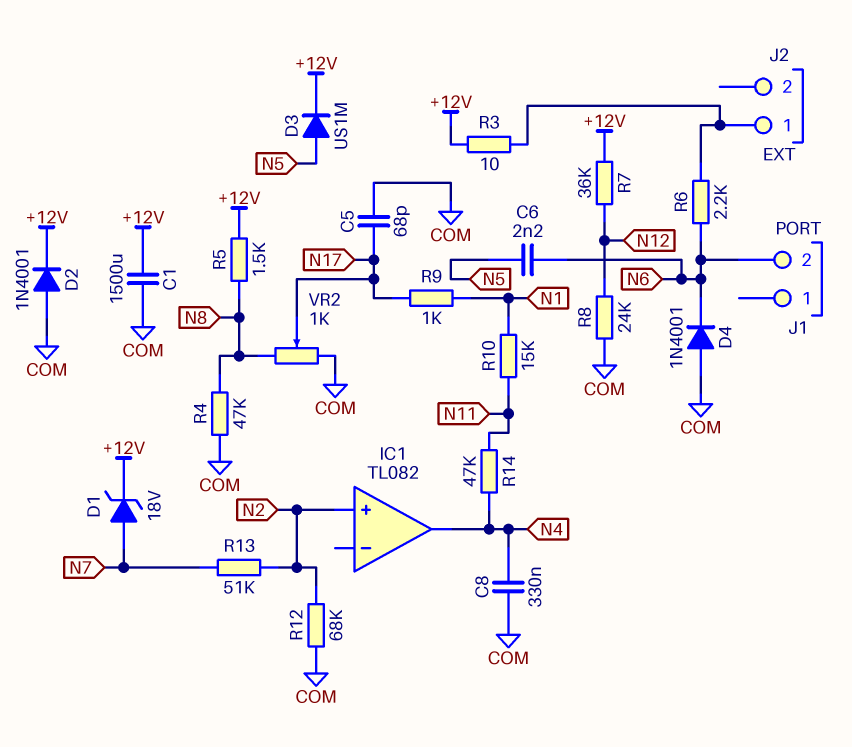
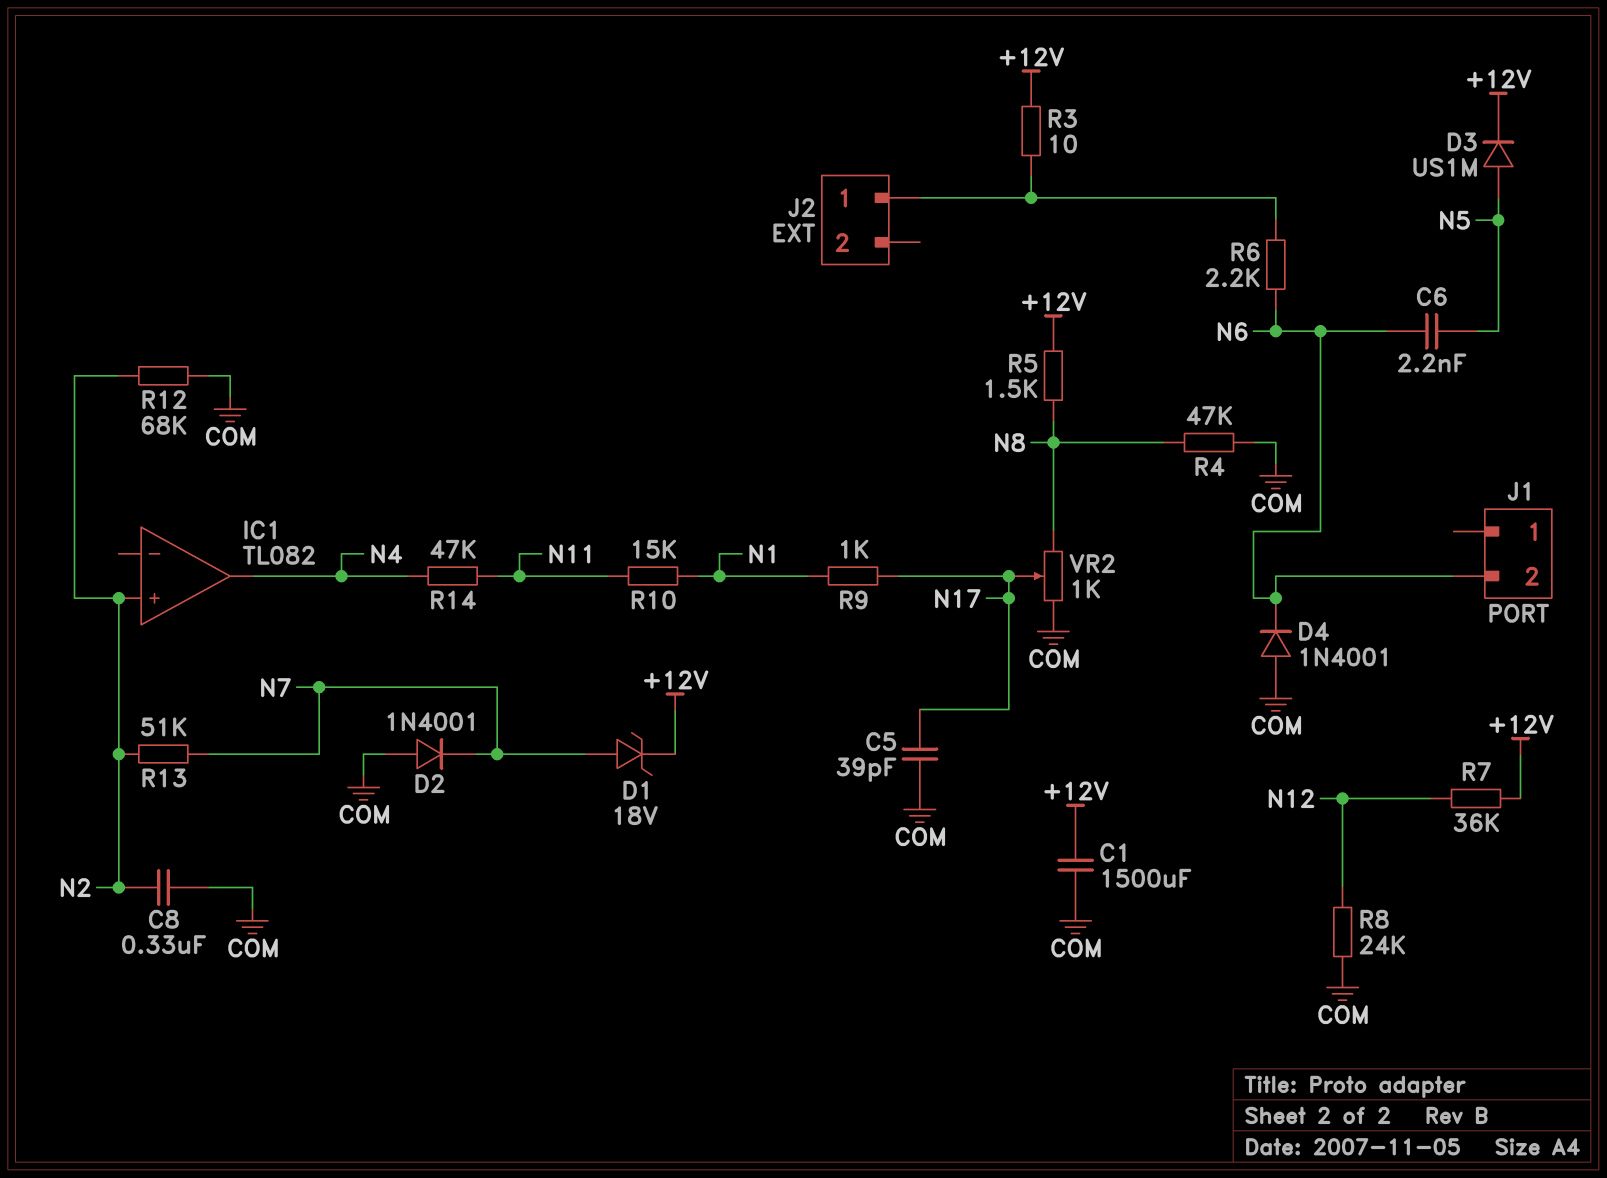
C5: 68pF (COM, N17) -> 39pF (COM, N17)
C8: 330nF (COM, N4) -> 330nF (COM, N2)
D2: diode 1N4001 (A COM, K +12V) -> diode 1N4001 (A COM, K N7)

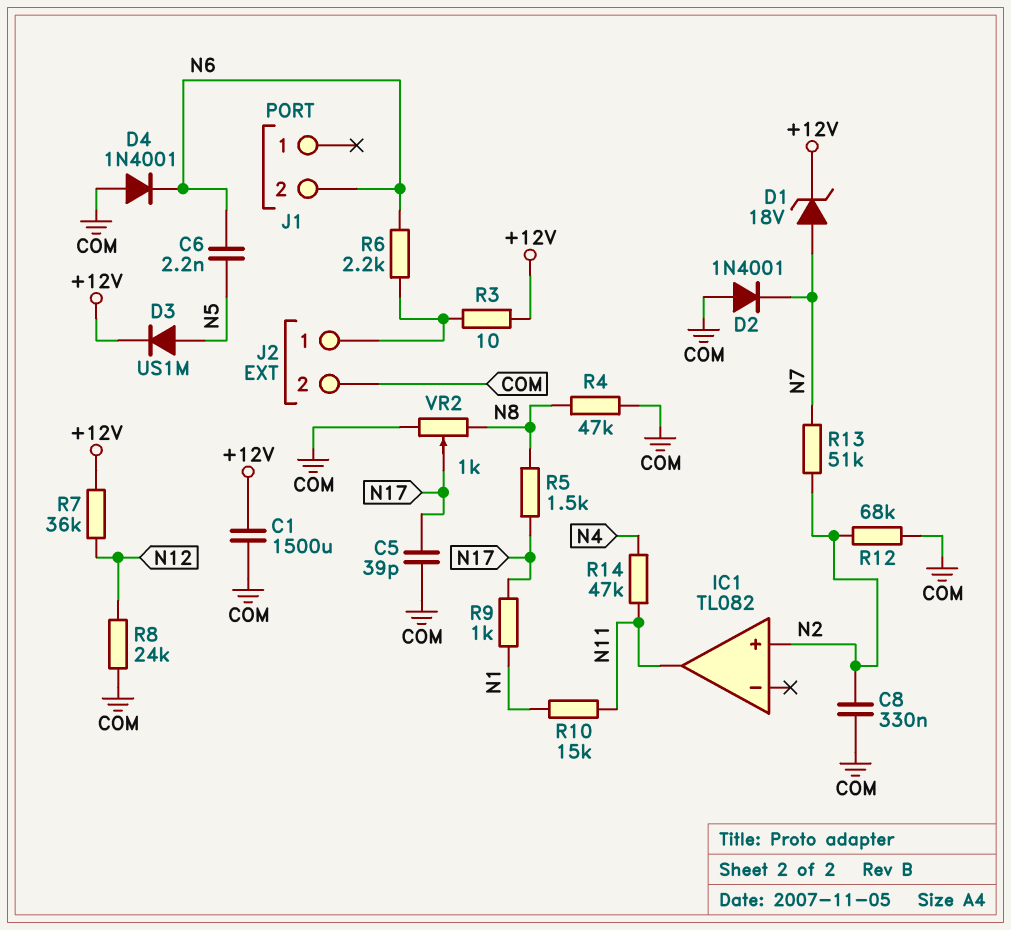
IC1 pin out: N4 -> N11
J2 pin 2: none -> COM
R5: 1.5k (+12V, N8) -> 1.5k (N8, N17)

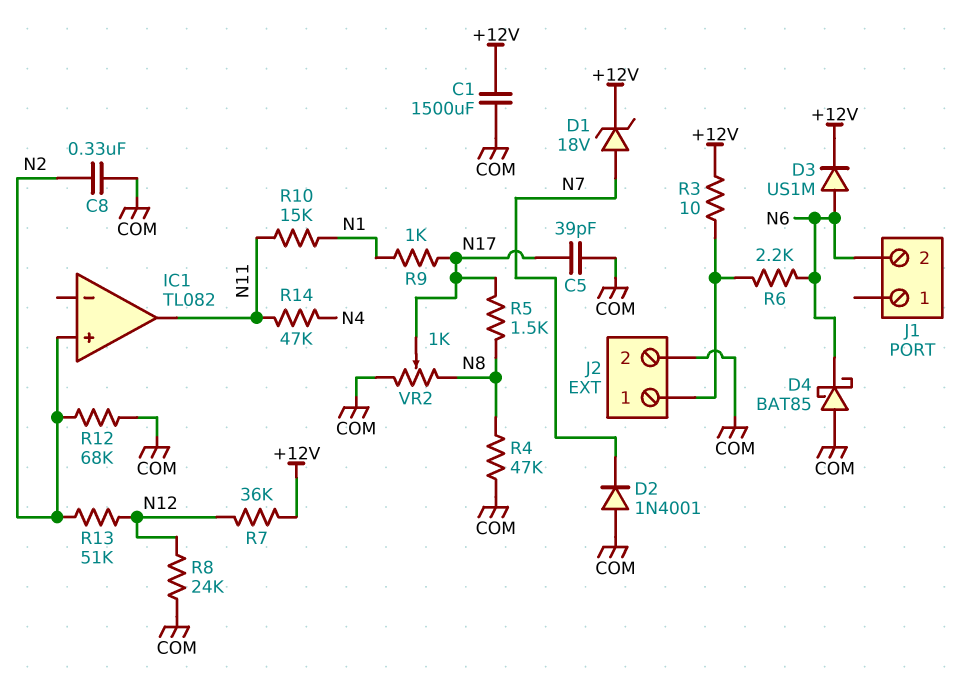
C6: 2.2nF (N5, N6) -> none
D3: diode US1M (A N5, K +12V) -> diode US1M (A N6, K +12V)
D4: diode 1N4001 (A COM, K N6) -> schottky BAT85 (A COM, K N6)
R13: 51k (N2, N7) -> 51k (N2, N12)

